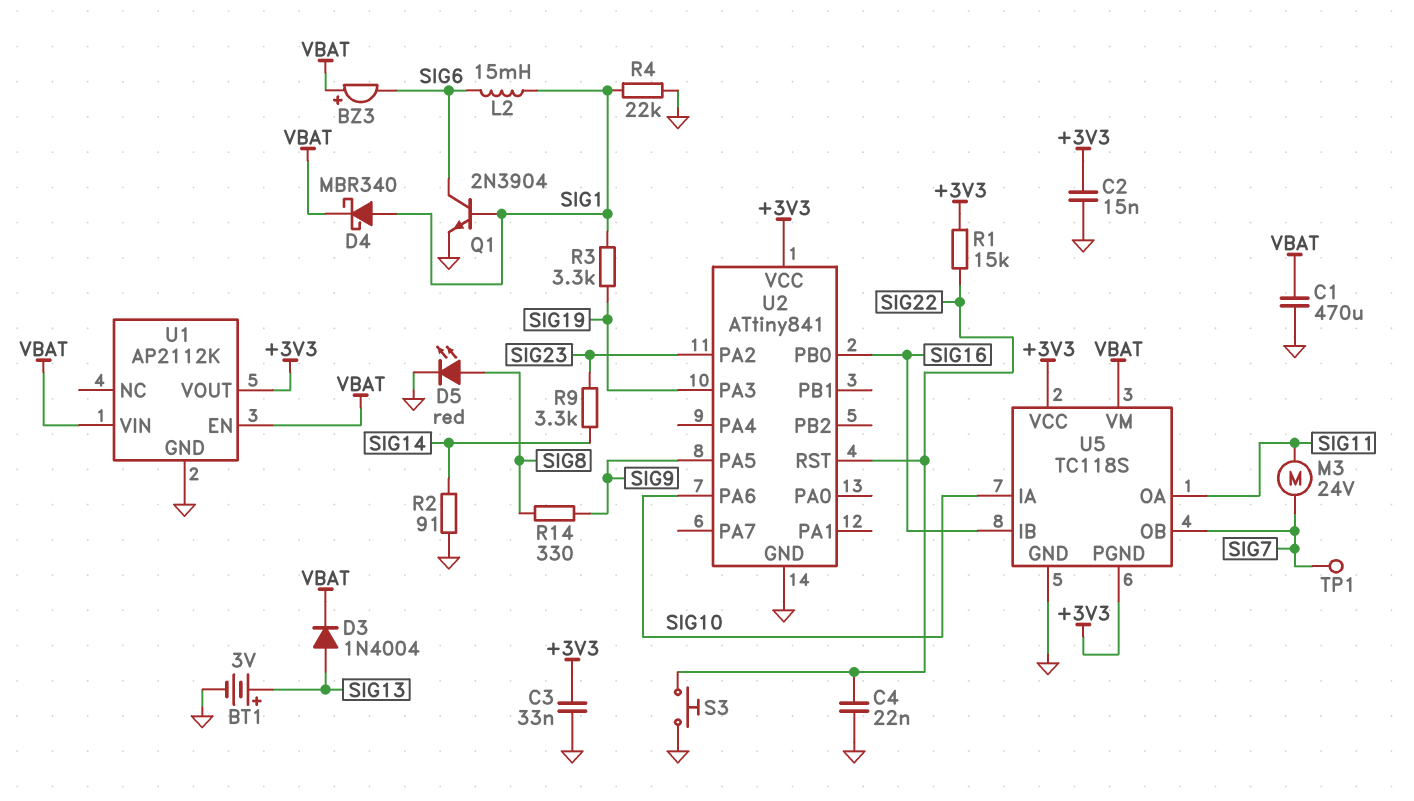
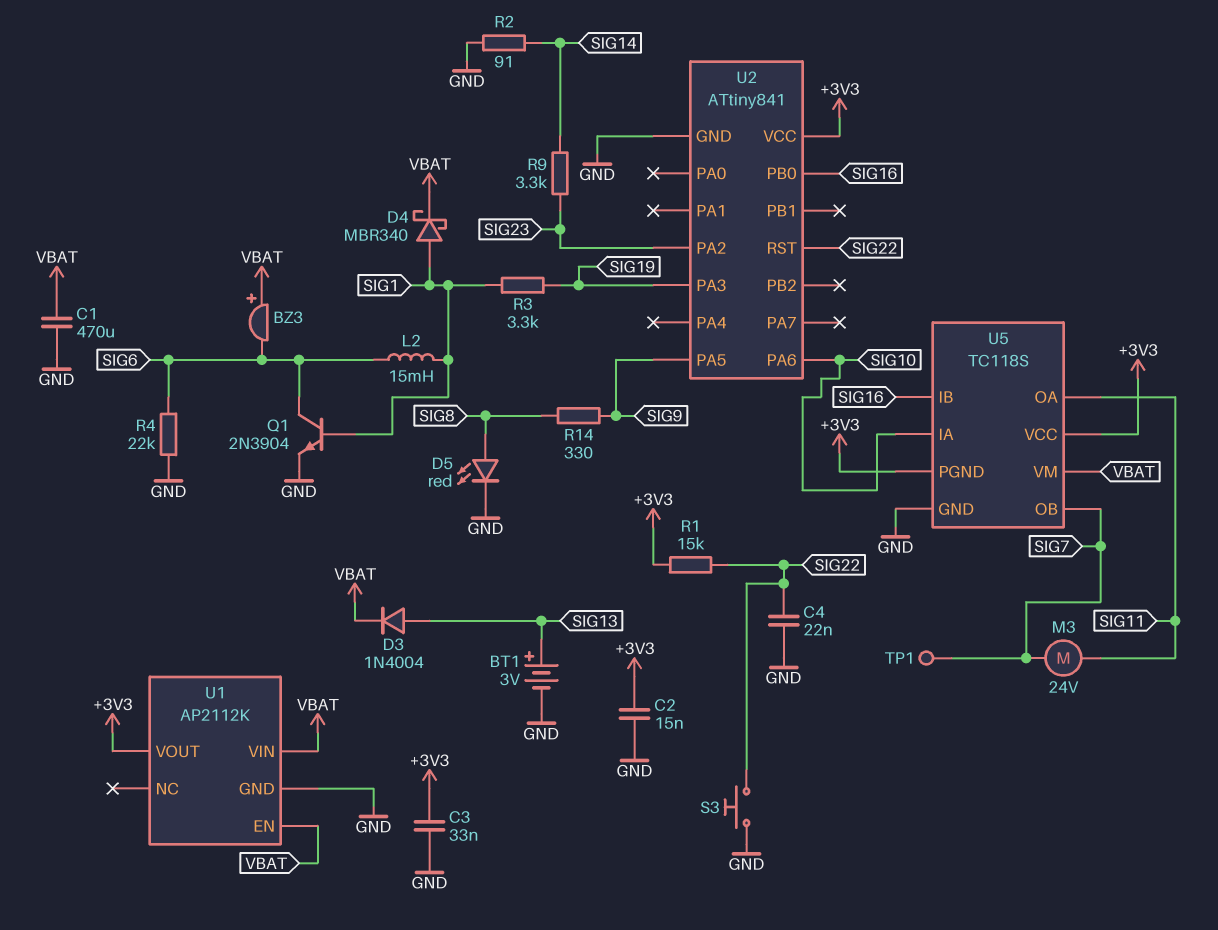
R4: 22k (GND, SIG1) -> 22k (GND, SIG6)

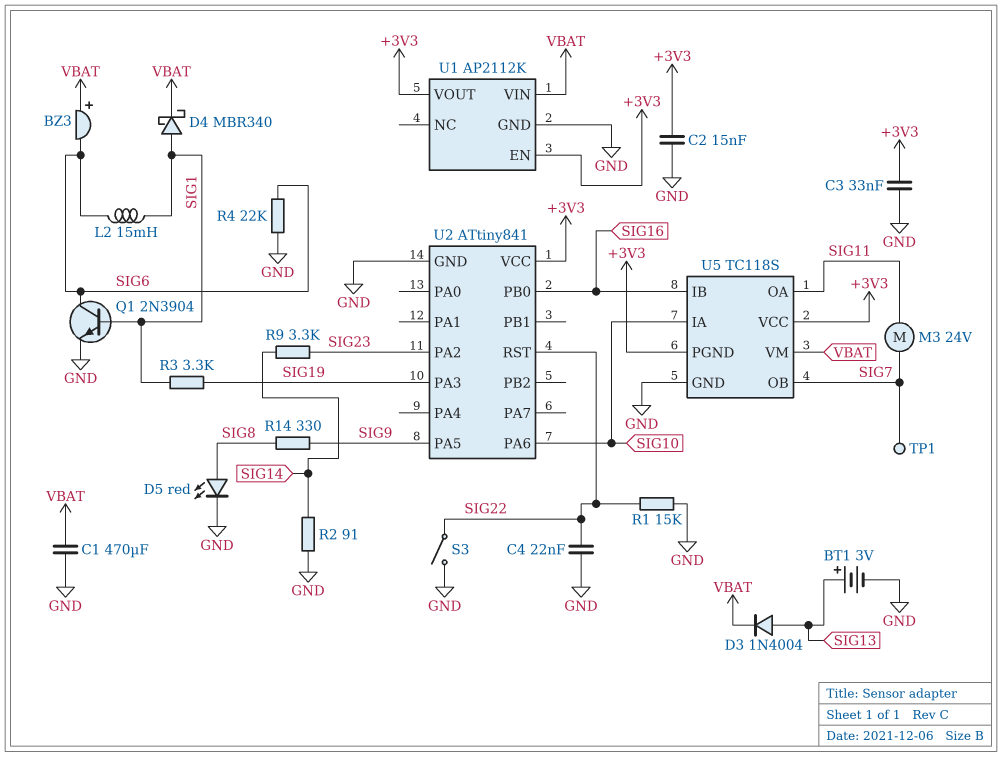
R1: 15k (+3V3, SIG22) -> 15k (GND, SIG22)
S3: button (GND, SIG22) -> switch (GND, SIG22)
U1 pin EN: VBAT -> +3V3

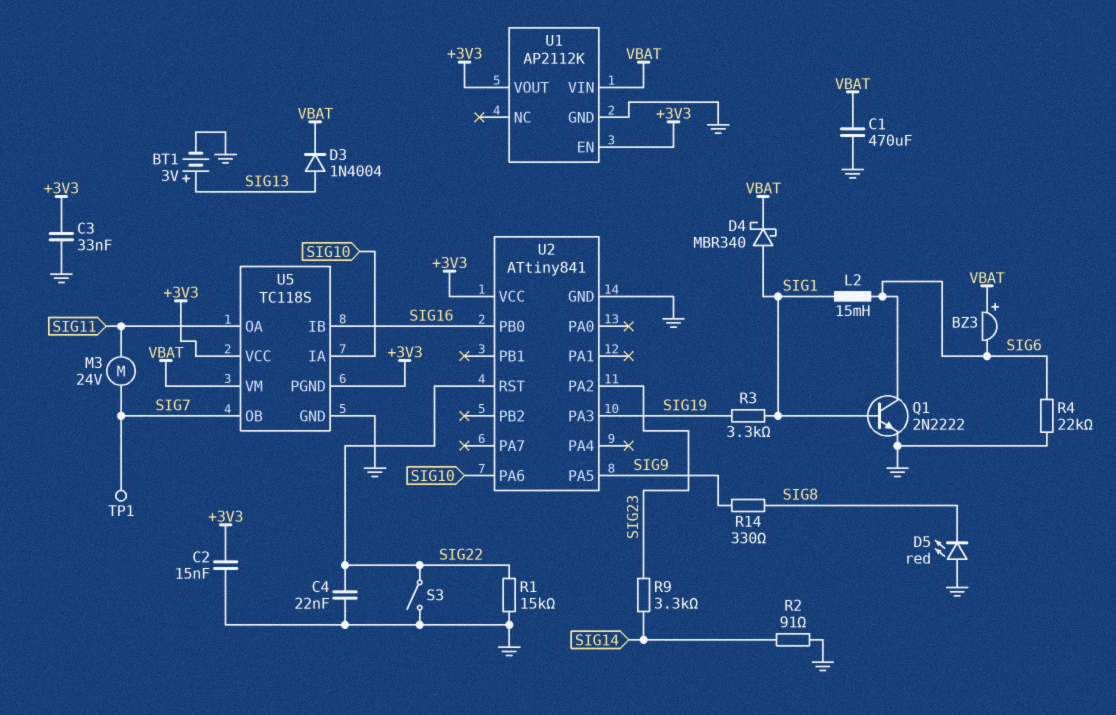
D5: LED red (A SIG8, K GND) -> LED red (A GND, K SIG8)
Q1: NPN 2N3904 (B SIG1, C SIG6, E GND) -> NPN 2N2222 (B SIG1, C SIG6, E GND)

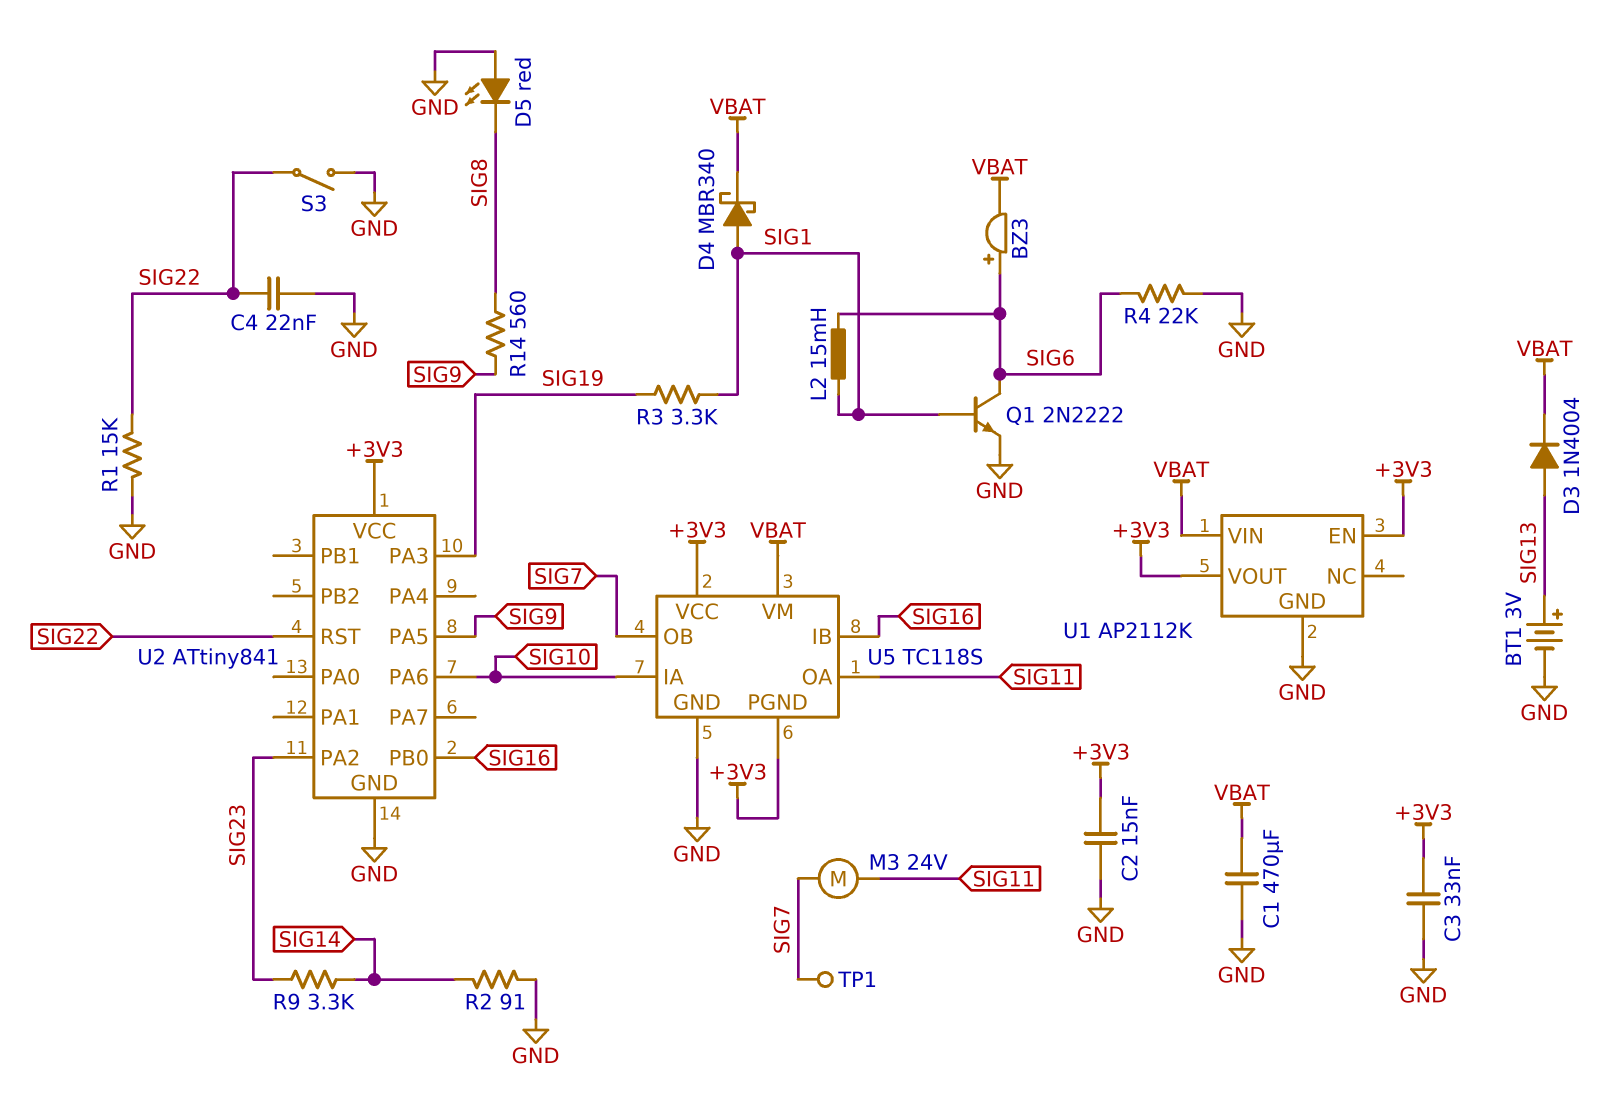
BZ3: buzzer (plus VBAT, minus SIG6) -> buzzer (plus SIG6, minus VBAT)
R14: 330 (SIG8, SIG9) -> 560 (SIG8, SIG9)

